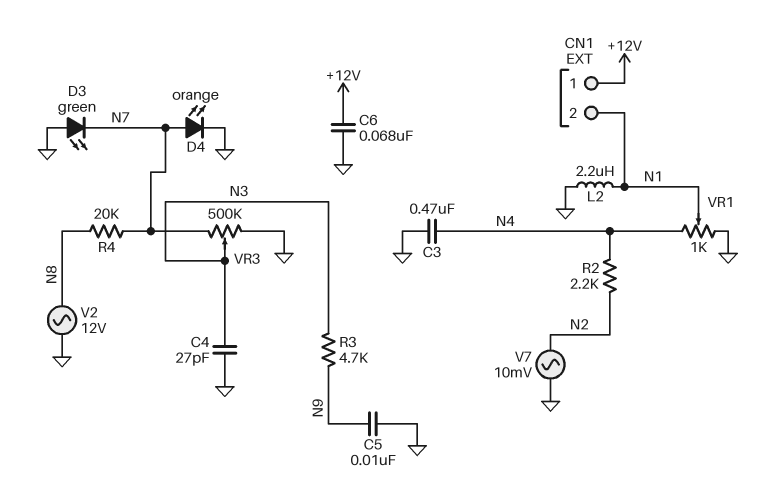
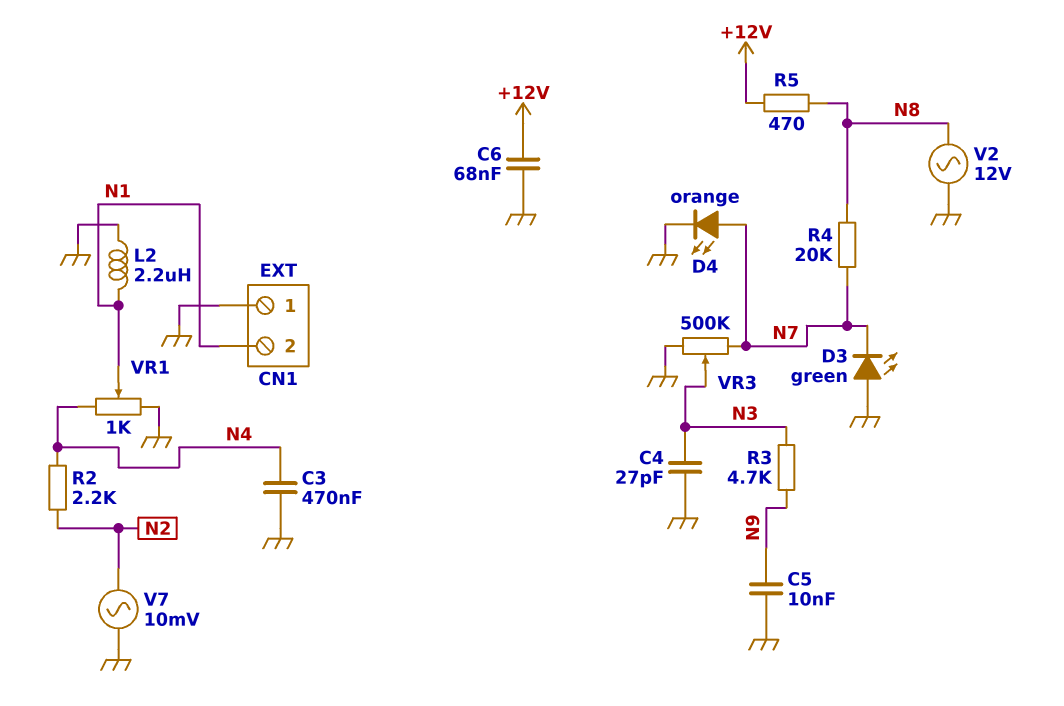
CN1 pin 1: +12V -> GND
R5: none -> 470 (+12V, N8)

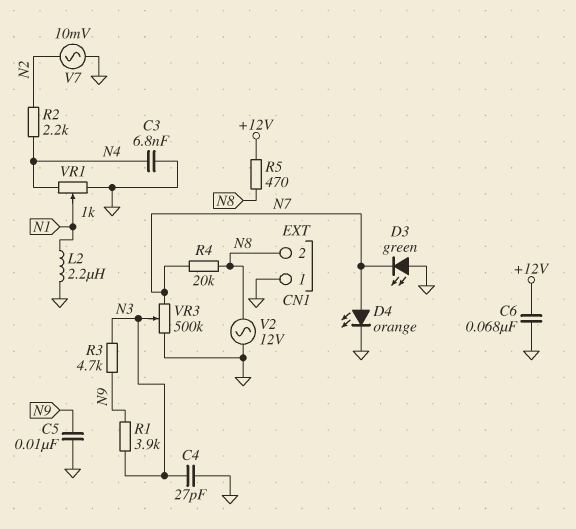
C3: 470nF (GND, N4) -> 6.8nF (GND, N4)
CN1 pin 2: N1 -> N8
R1: none -> 3.9k (N3, N9)

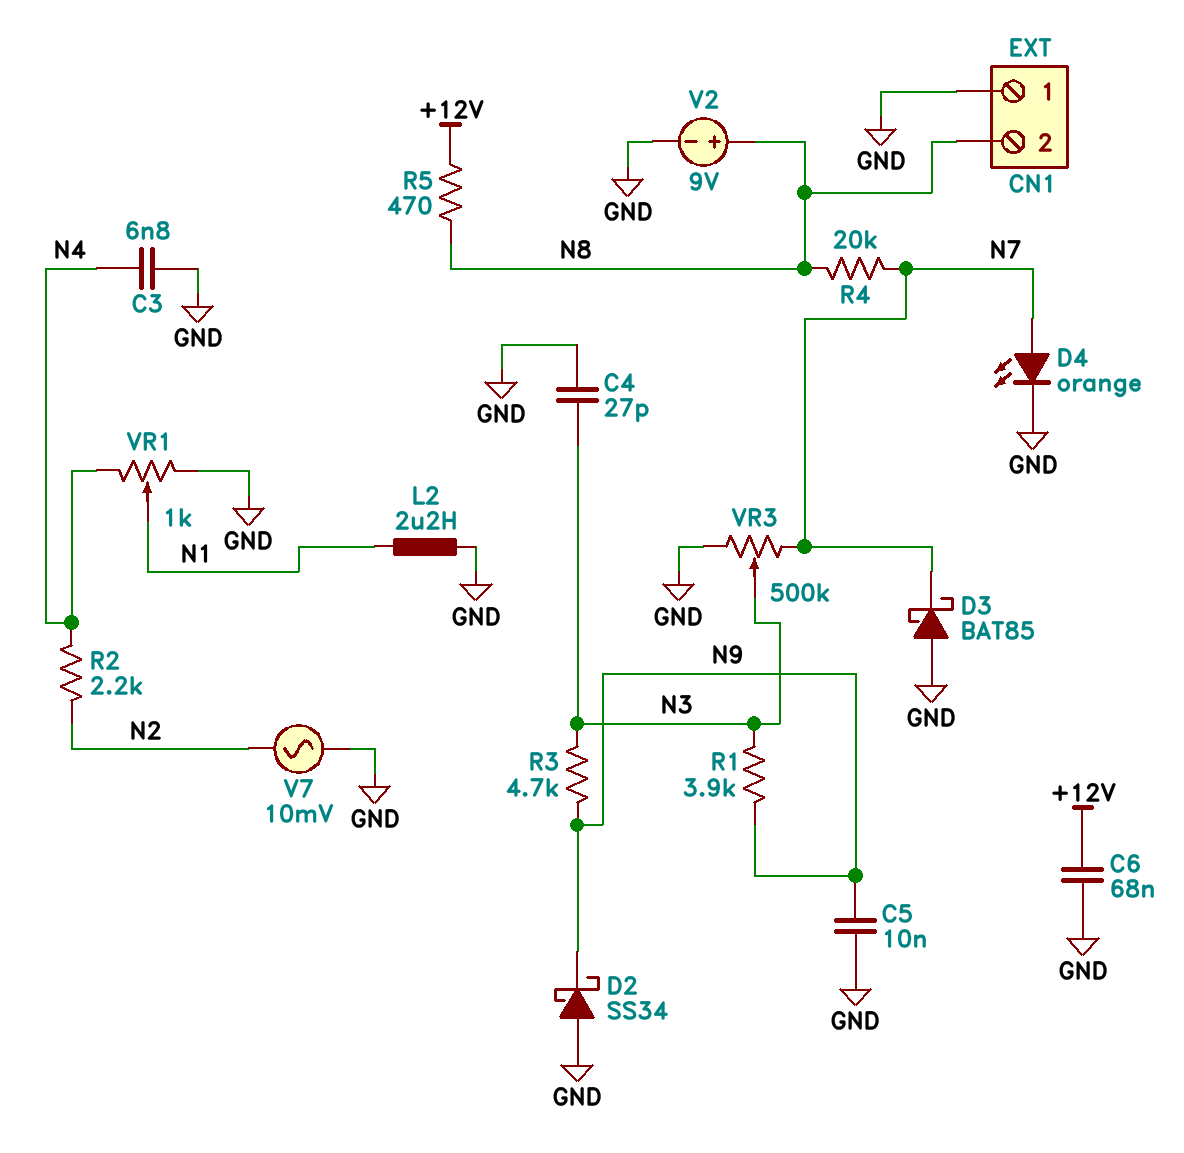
D2: none -> schottky SS34 (A GND, K N9)
D3: LED green (A GND, K N7) -> schottky BAT85 (A GND, K N7)
V2: AC 12V (GND, N8) -> 9V (plus N8, minus GND)

